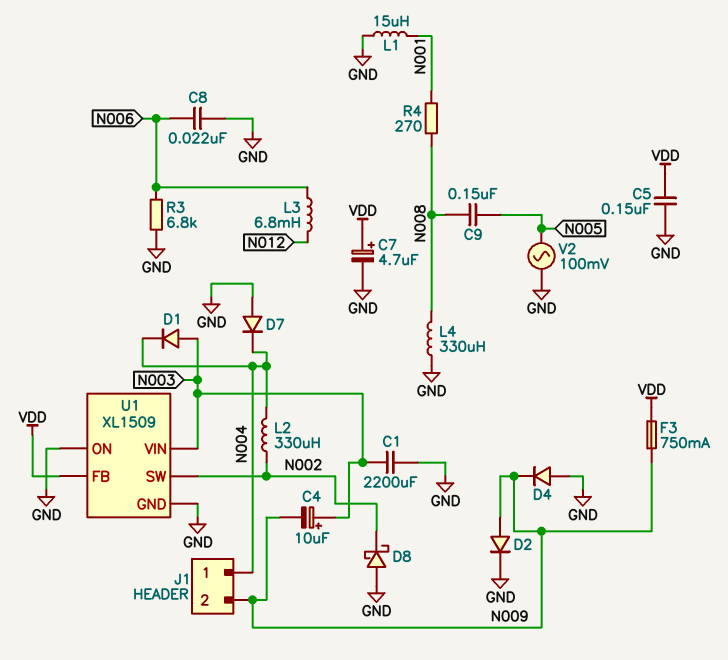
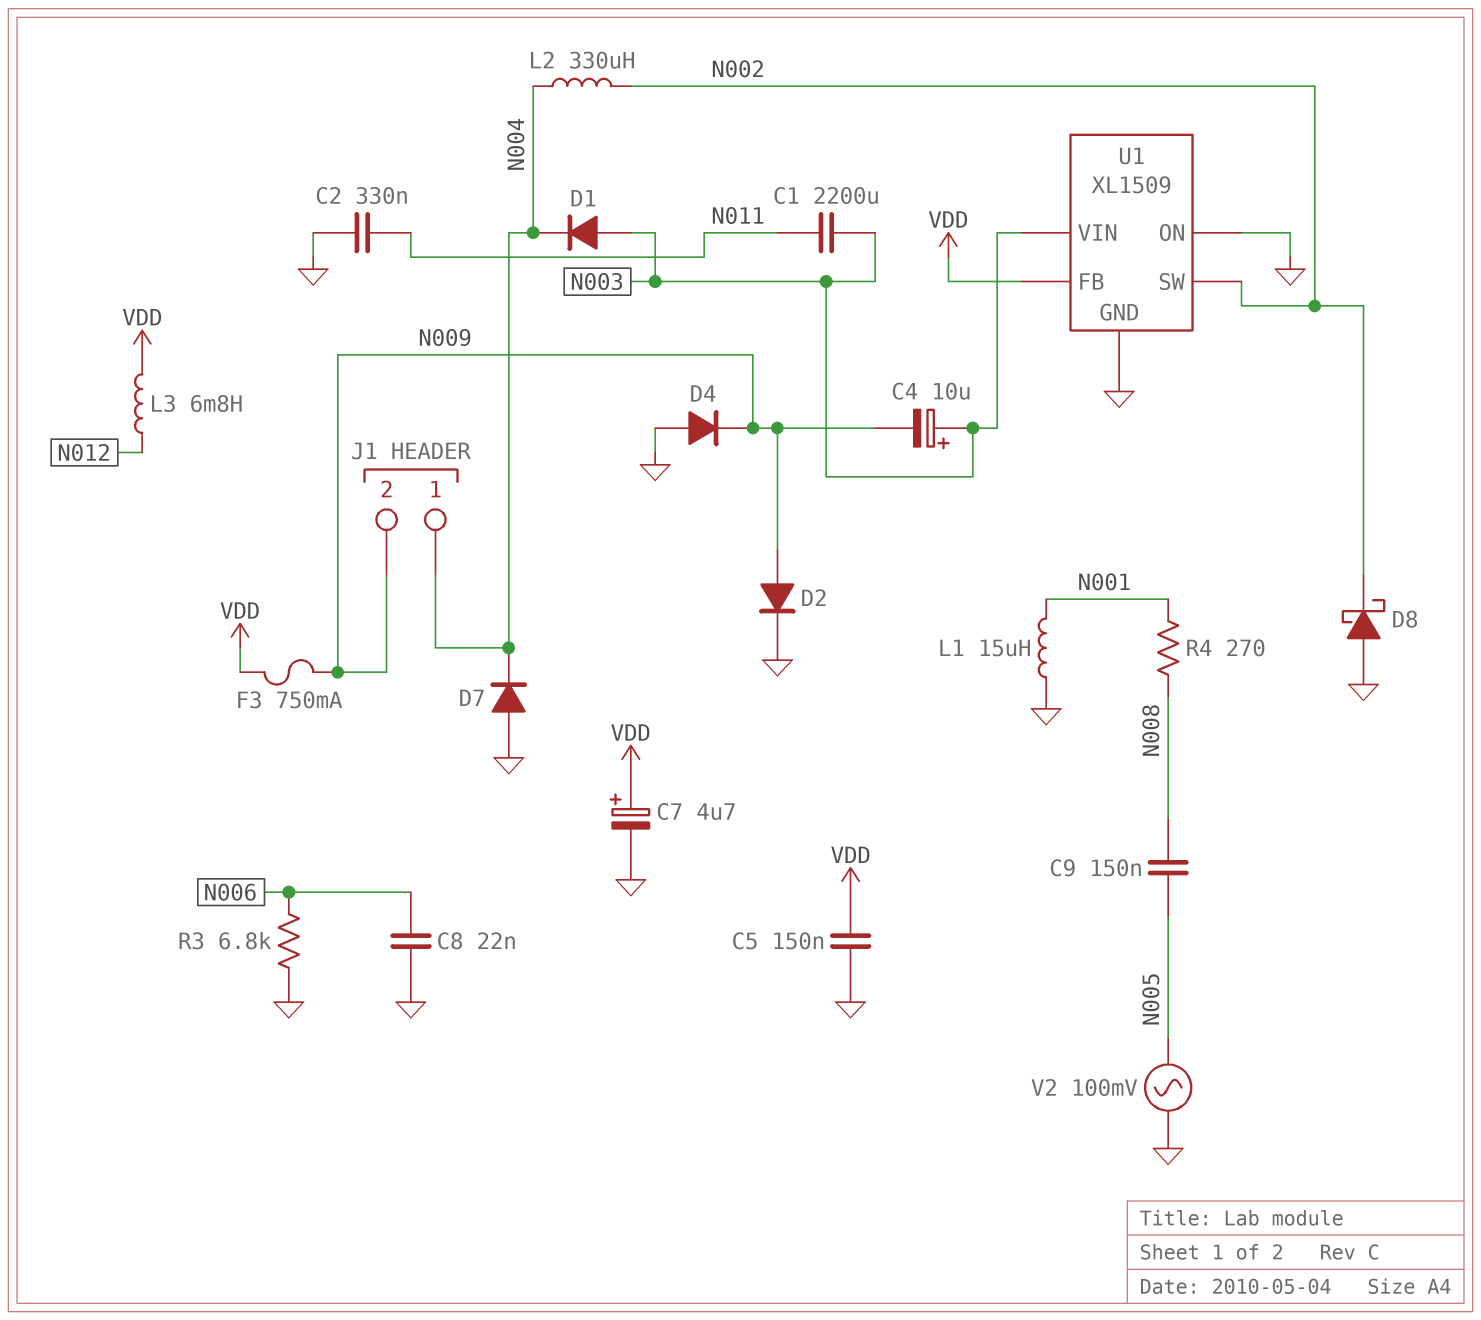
C1: 2200uF (GND, N003) -> 2200uF (N003, N011)
C2: none -> 330nF (GND, N011)
L3: 6.8mH (N006, N012) -> 6.8mH (N012, VDD)
L4: 330uH (GND, N008) -> none

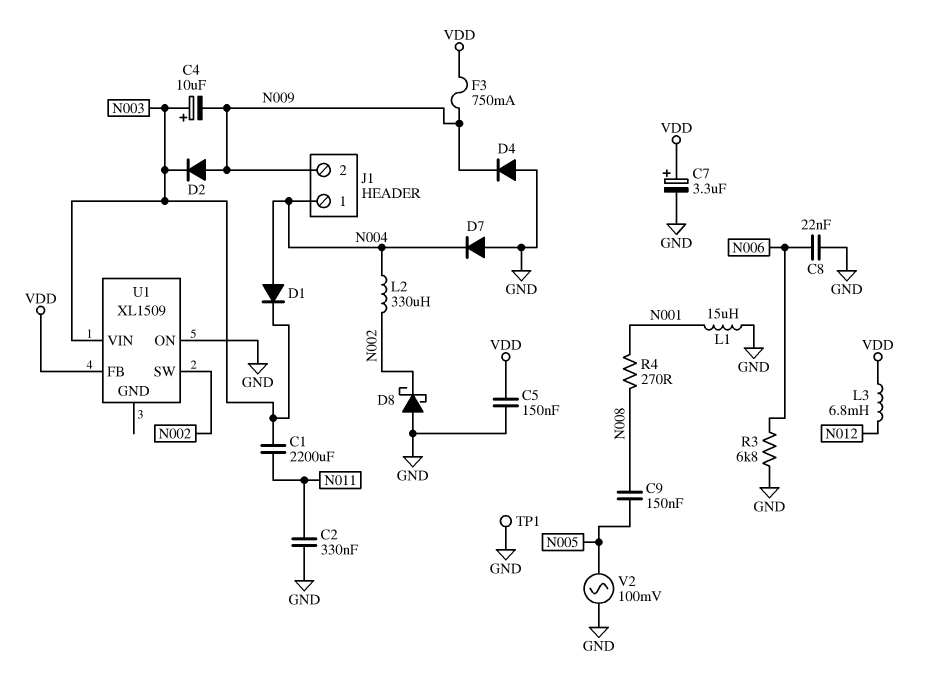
C7: 4.7uF (plus VDD, minus GND) -> 3.3uF (plus VDD, minus GND)
D1: diode (A N003, K N004) -> diode (A N004, K N003)
D2: diode (A N009, K GND) -> diode (A N009, K N003)
TP1: none -> test point (GND)
U1 pin GND: GND -> none

